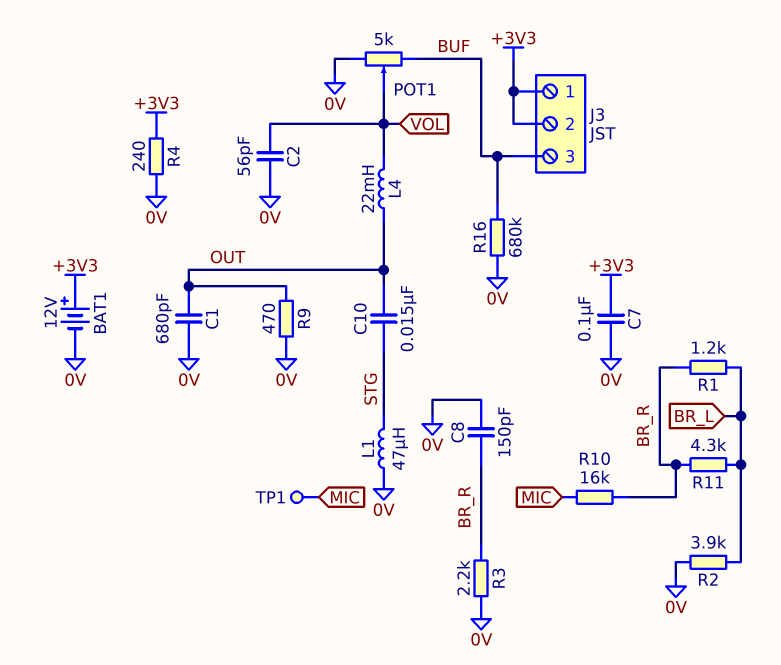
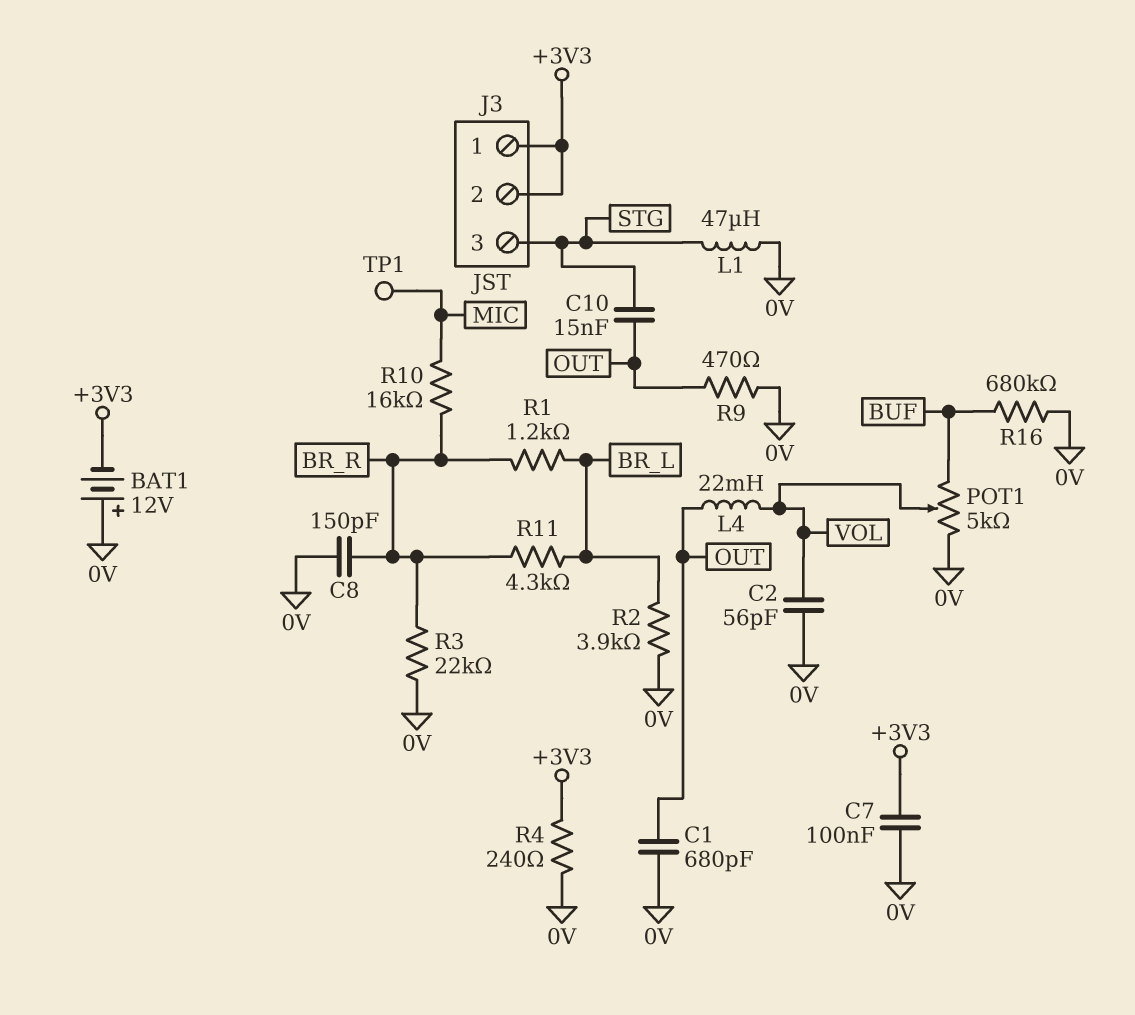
BAT1: 12V (plus +3V3, minus 0V) -> 12V (plus 0V, minus +3V3)
J3 pin 3: BUF -> STG
R3: 2.2k (0V, BR_R) -> 22k (0V, BR_R)

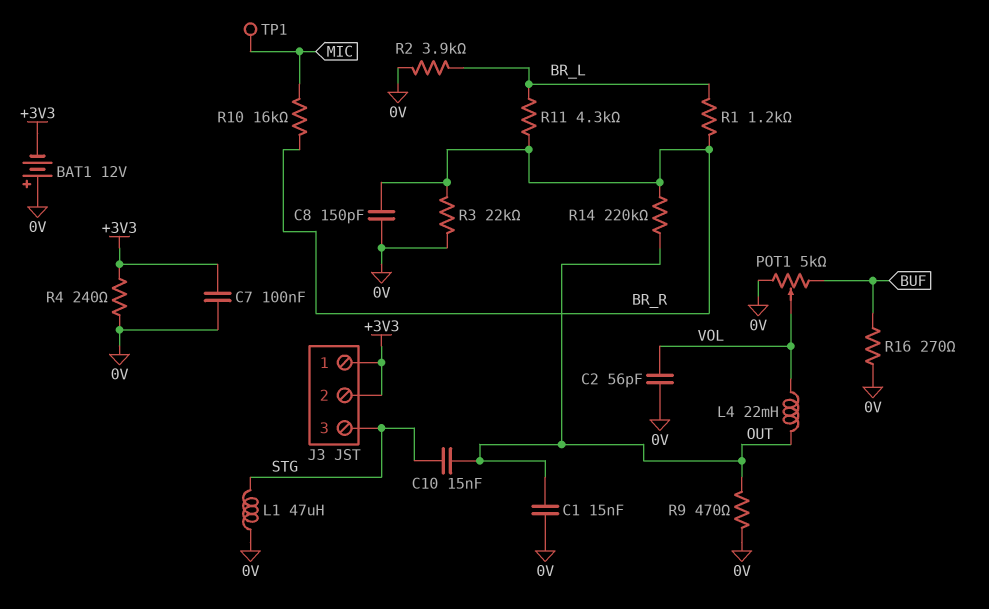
C1: 680pF (0V, OUT) -> 15nF (0V, OUT)
R14: none -> 220k (BR_R, OUT)
R16: 680k (0V, BUF) -> 270 (0V, BUF)

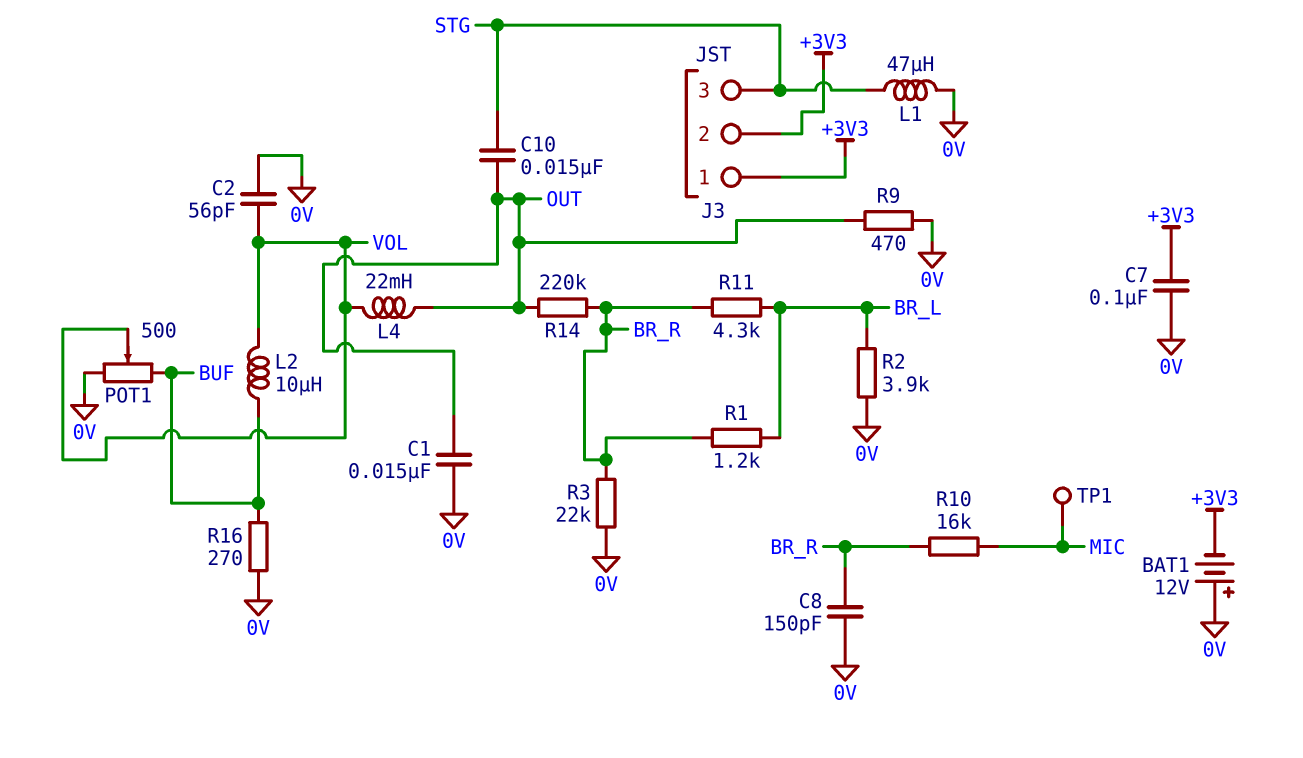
L2: none -> 10uH (BUF, VOL)
POT1: 5k (0V, BUF, wiper VOL) -> 500 (0V, BUF, wiper VOL)
R4: 240 (+3V3, 0V) -> none

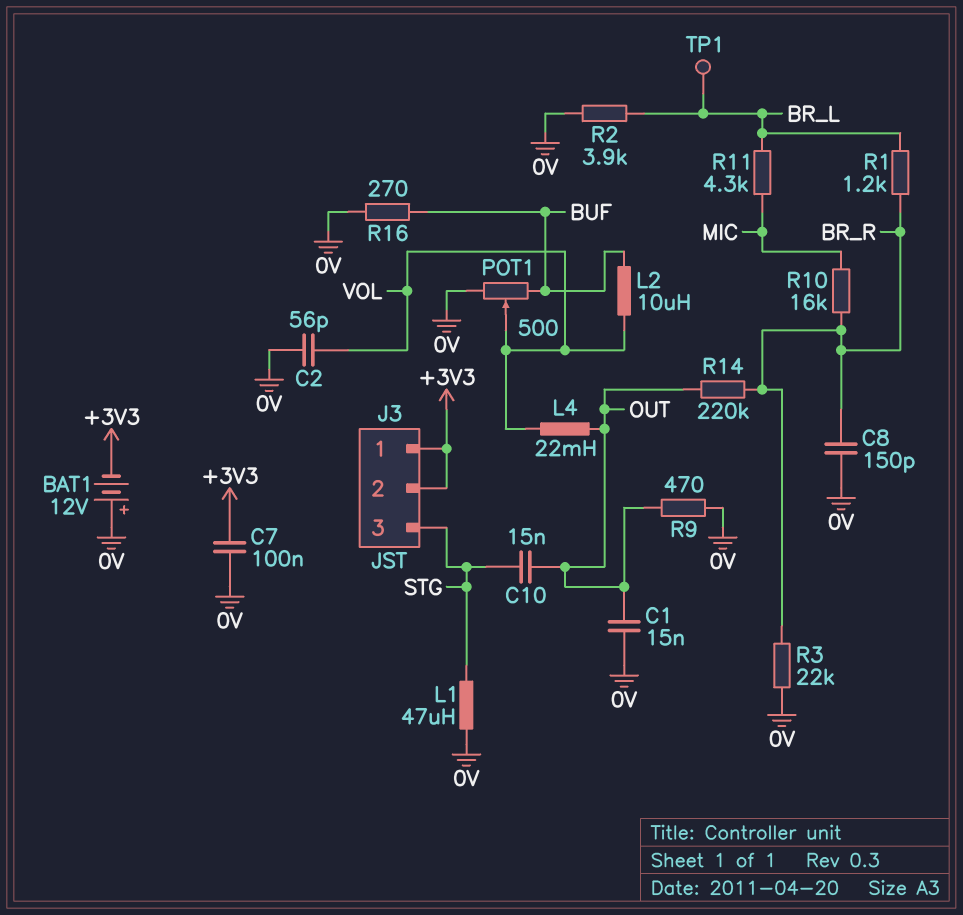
R11: 4.3k (BR_L, BR_R) -> 4.3k (BR_L, MIC)
TP1: test point (MIC) -> test point (BR_L)

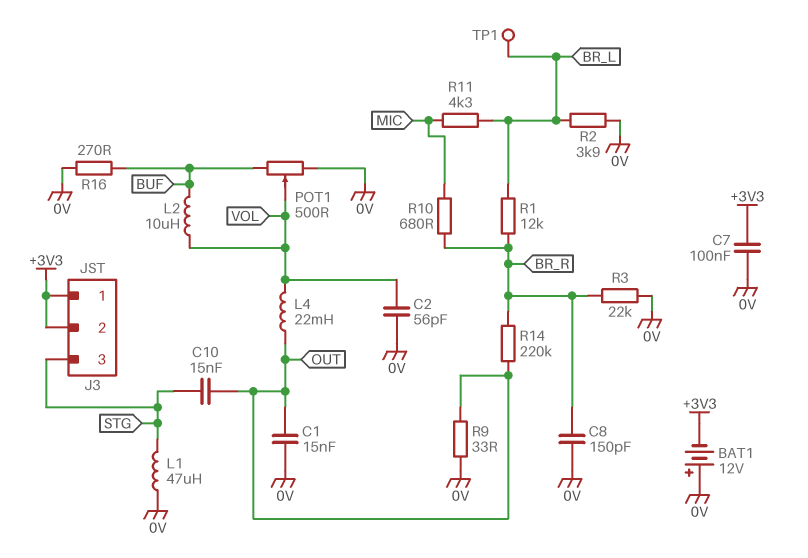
R1: 1.2k (BR_L, BR_R) -> 12k (BR_L, BR_R)
R9: 470 (0V, OUT) -> 33 (0V, OUT)
R10: 16k (BR_R, MIC) -> 680 (BR_R, MIC)

